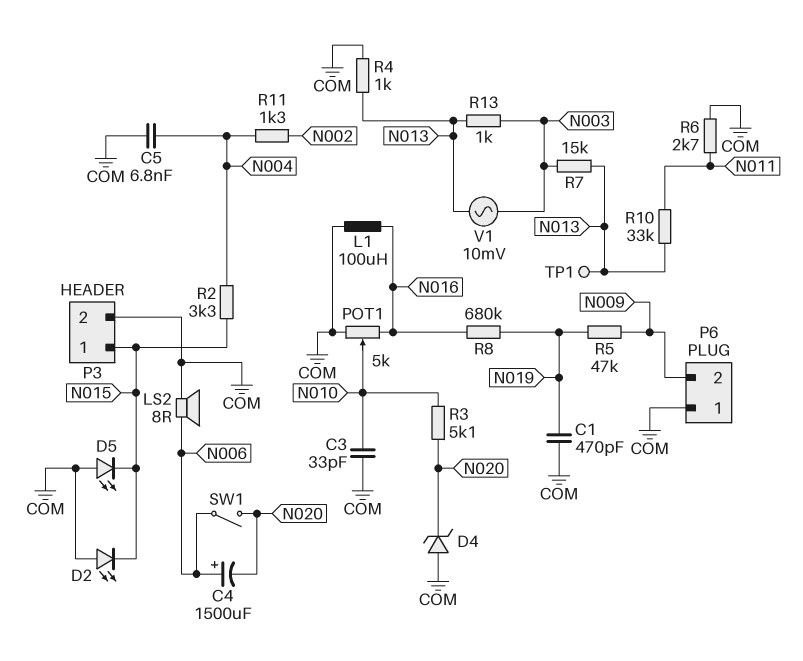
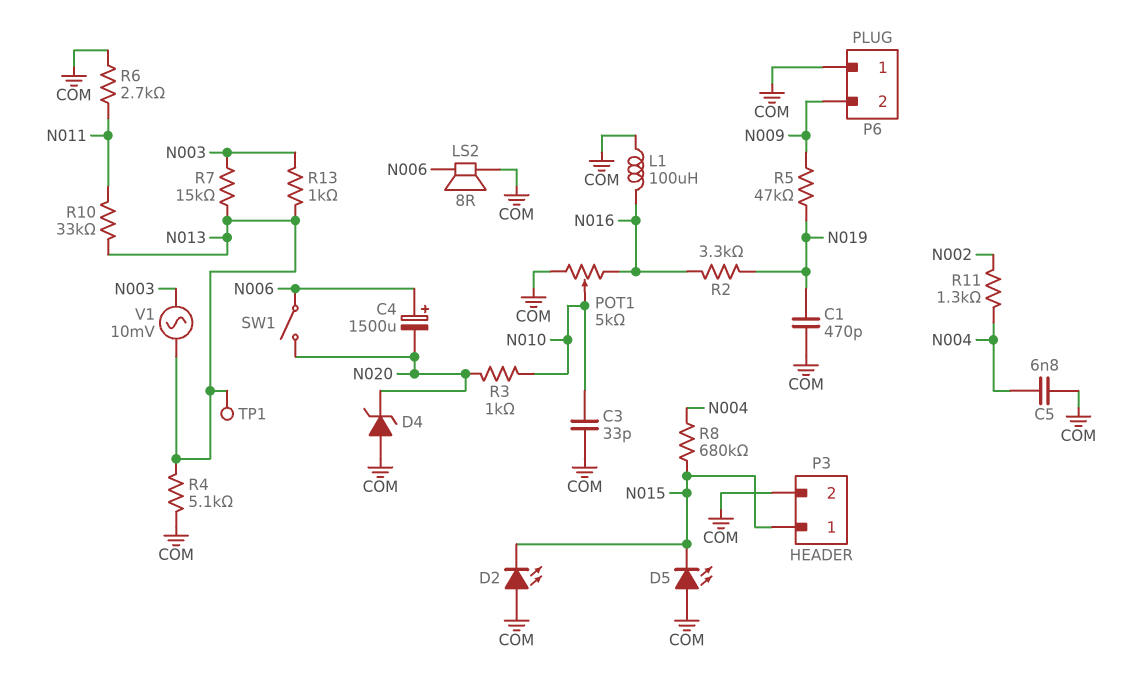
R2: 3.3k (N004, N015) -> 3.3k (N016, N019)
R3: 5.1k (N010, N020) -> 1k (N010, N020)
R4: 1k (COM, N013) -> 5.1k (COM, N013)
R8: 680k (N016, N019) -> 680k (N004, N015)

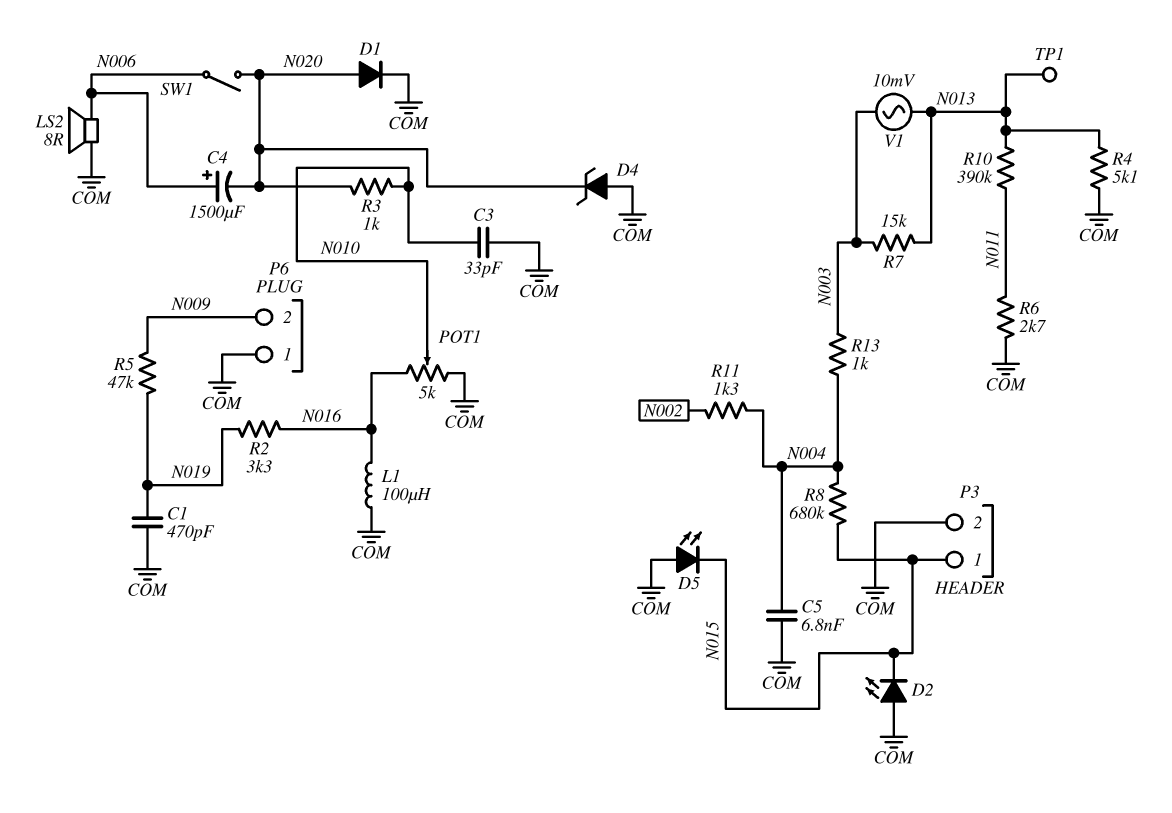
D1: none -> diode (A N020, K COM)
R10: 33k (N011, N013) -> 390k (N011, N013)
R13: 1k (N003, N013) -> 1k (N003, N004)

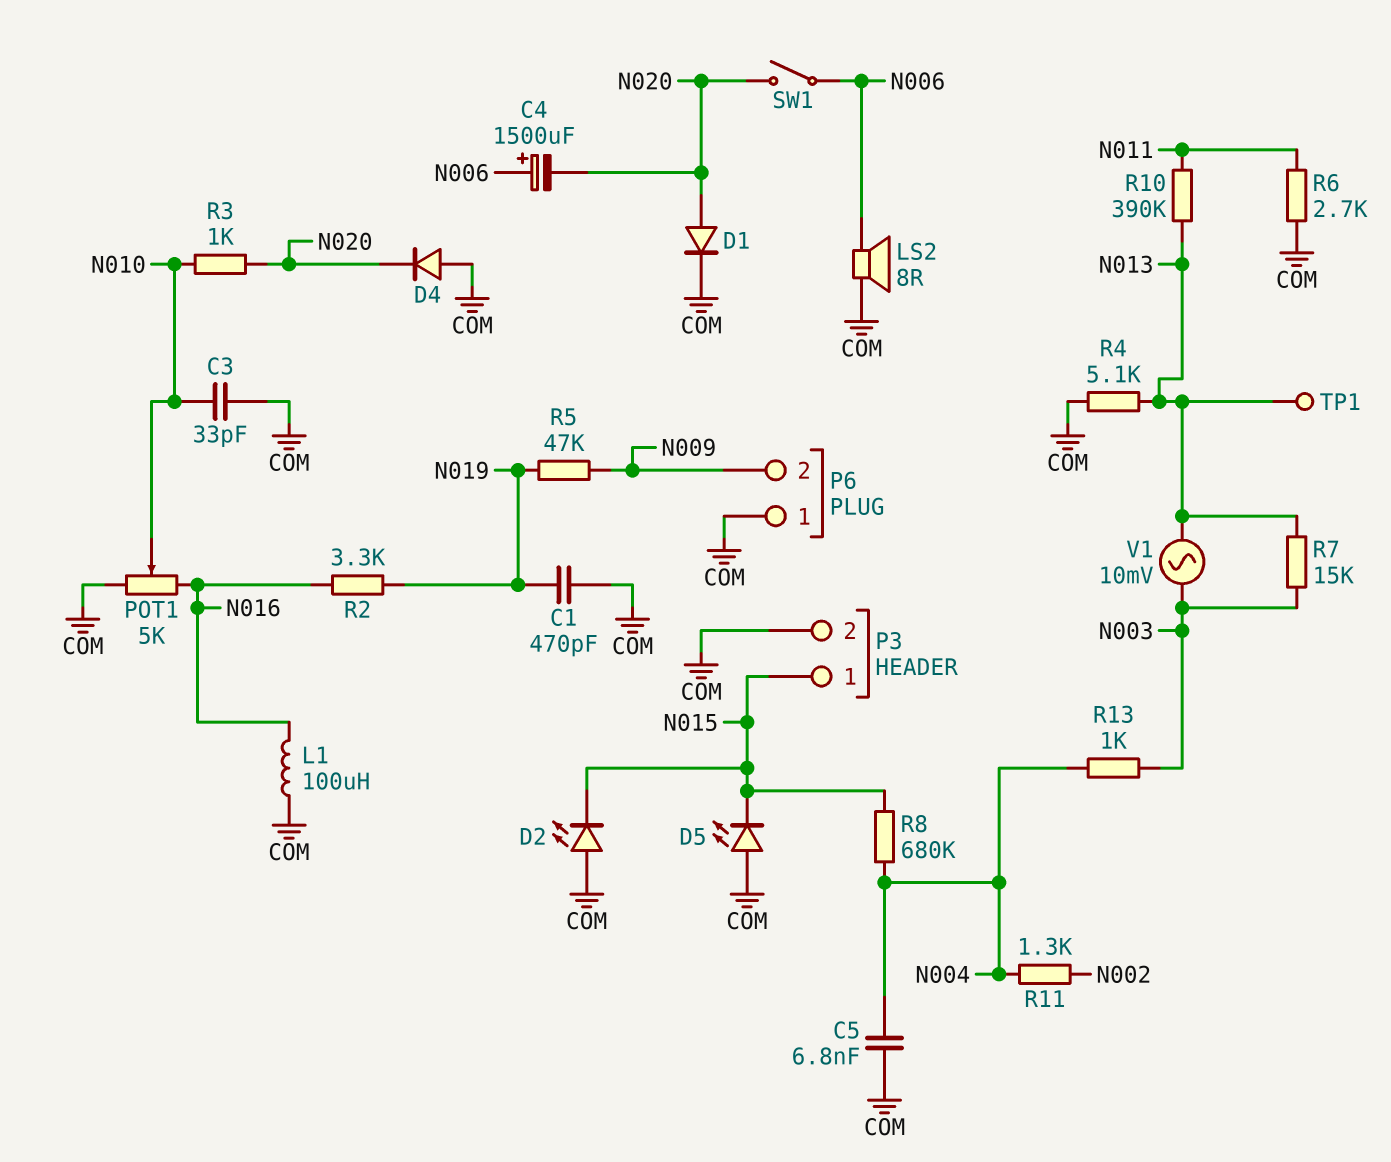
D4: zener (A COM, K N020) -> diode (A COM, K N020)

